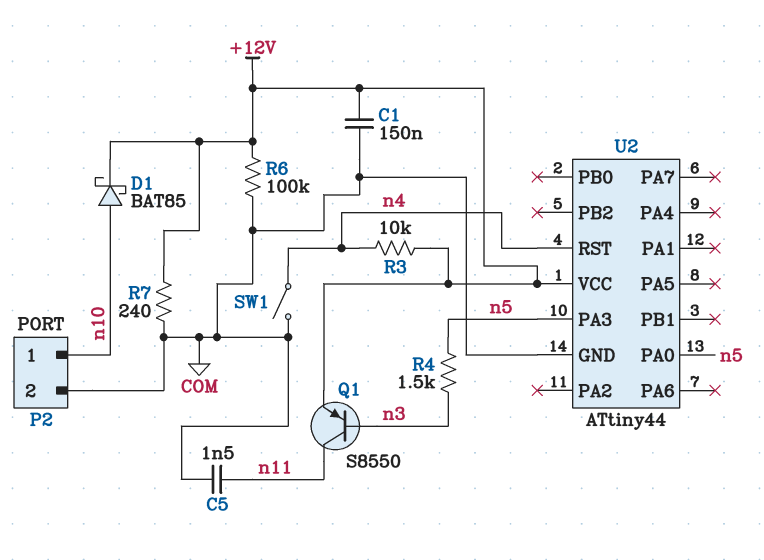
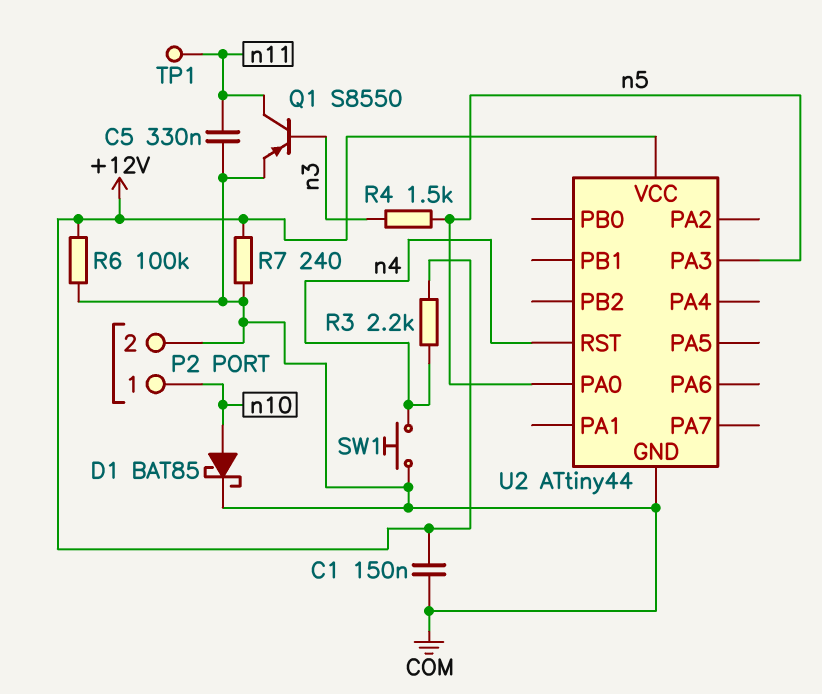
C5: 1.5nF (COM, n11) -> 330nF (COM, n11)
D1: schottky BAT85 (A n10, K +12V) -> schottky BAT85 (A n10, K COM)
Q1: PNP S8550 (B n3, C n11, E +12V) -> PNP S8550 (B n3, C n11, E COM)
R3: 10k (+12V, n4) -> 2.2k (+12V, n4)
SW1: switch (COM, n4) -> button (COM, n4)
TP1: none -> test point (n11)

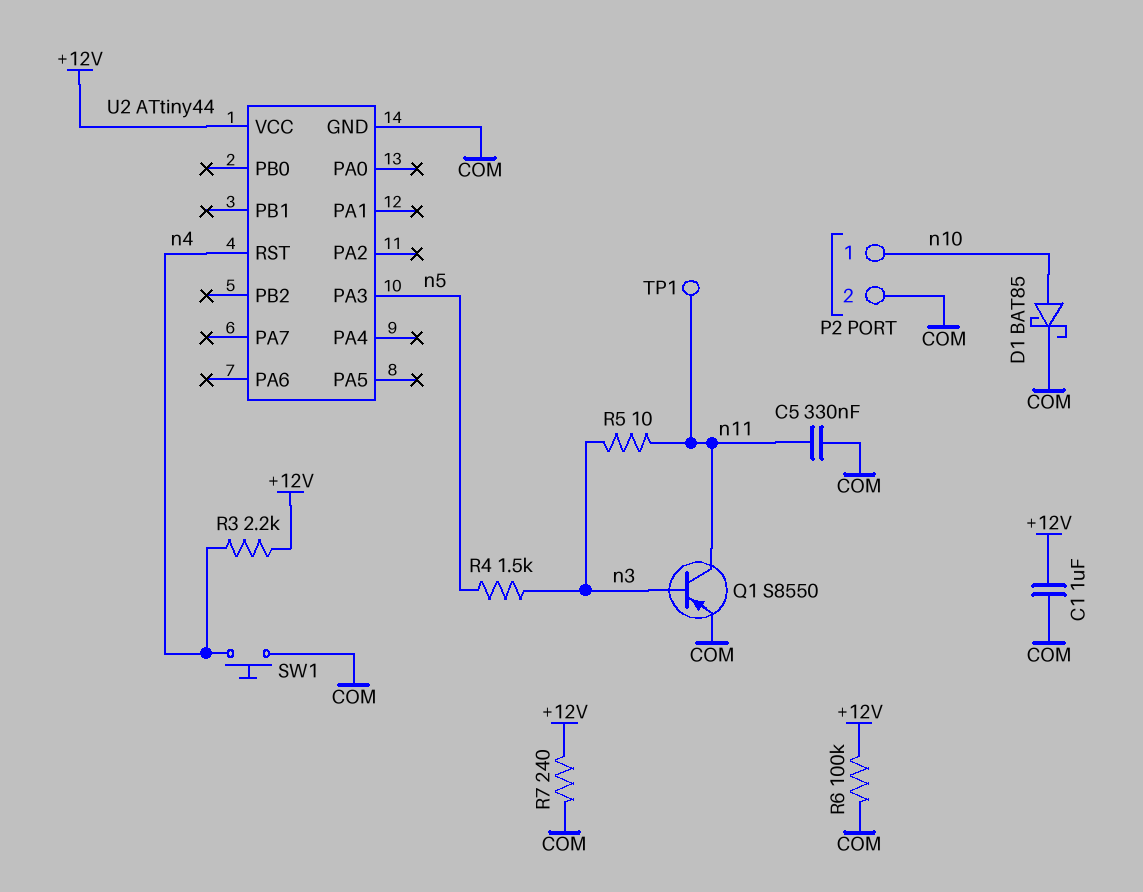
C1: 150nF (+12V, COM) -> 1uF (+12V, COM)
R5: none -> 10 (n3, n11)
U2 pin PA0: n5 -> none

